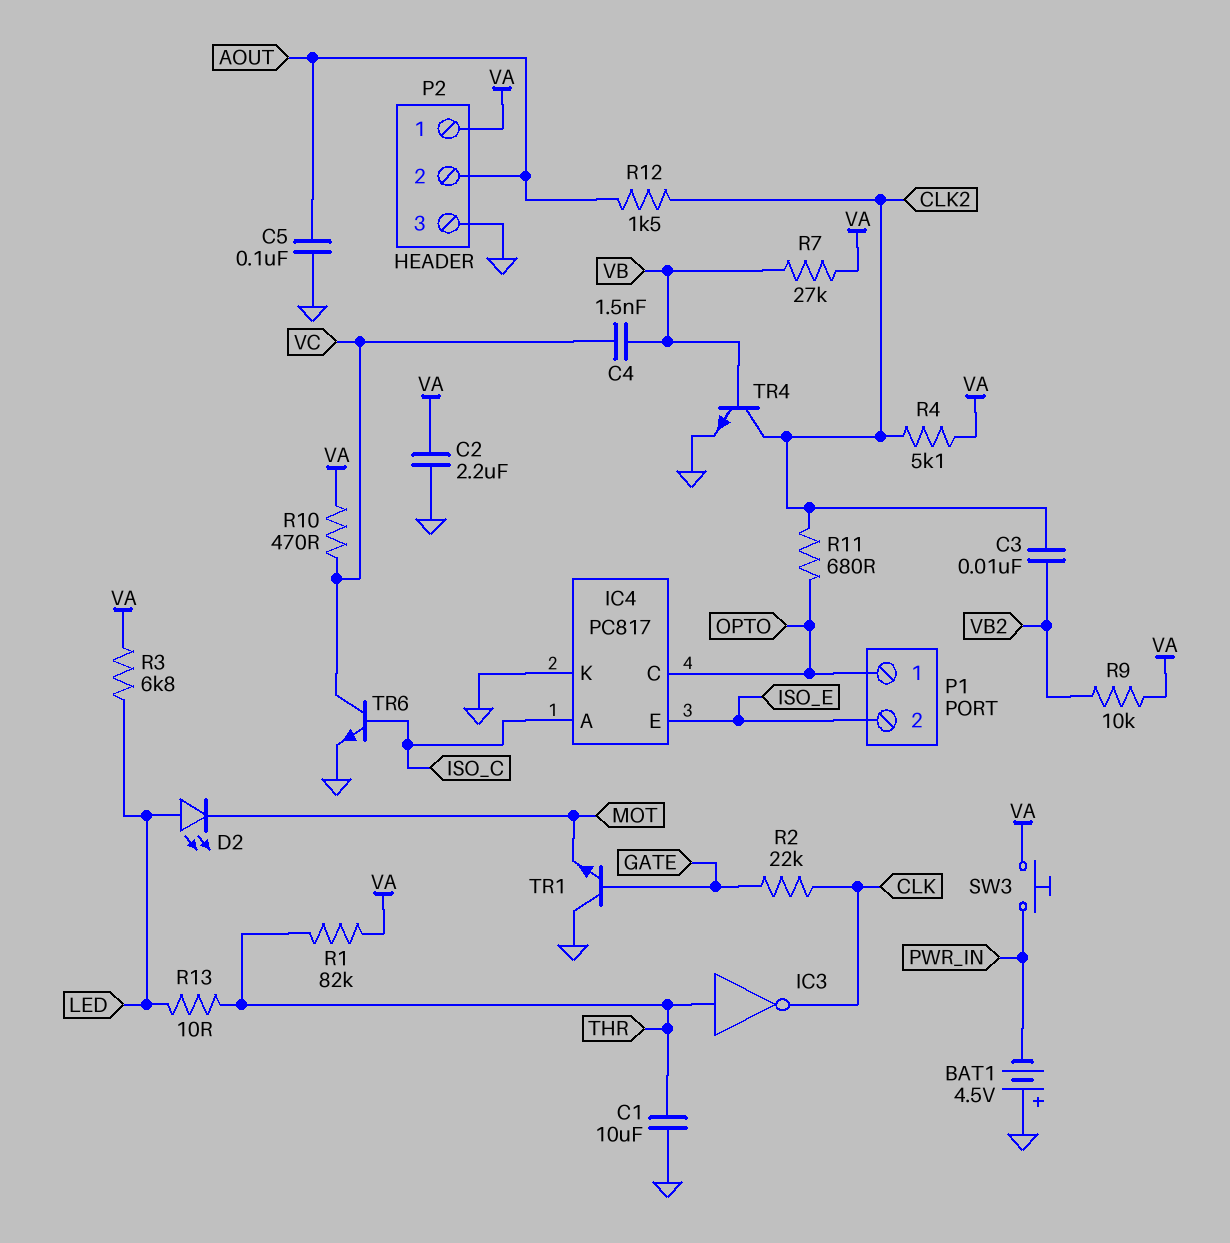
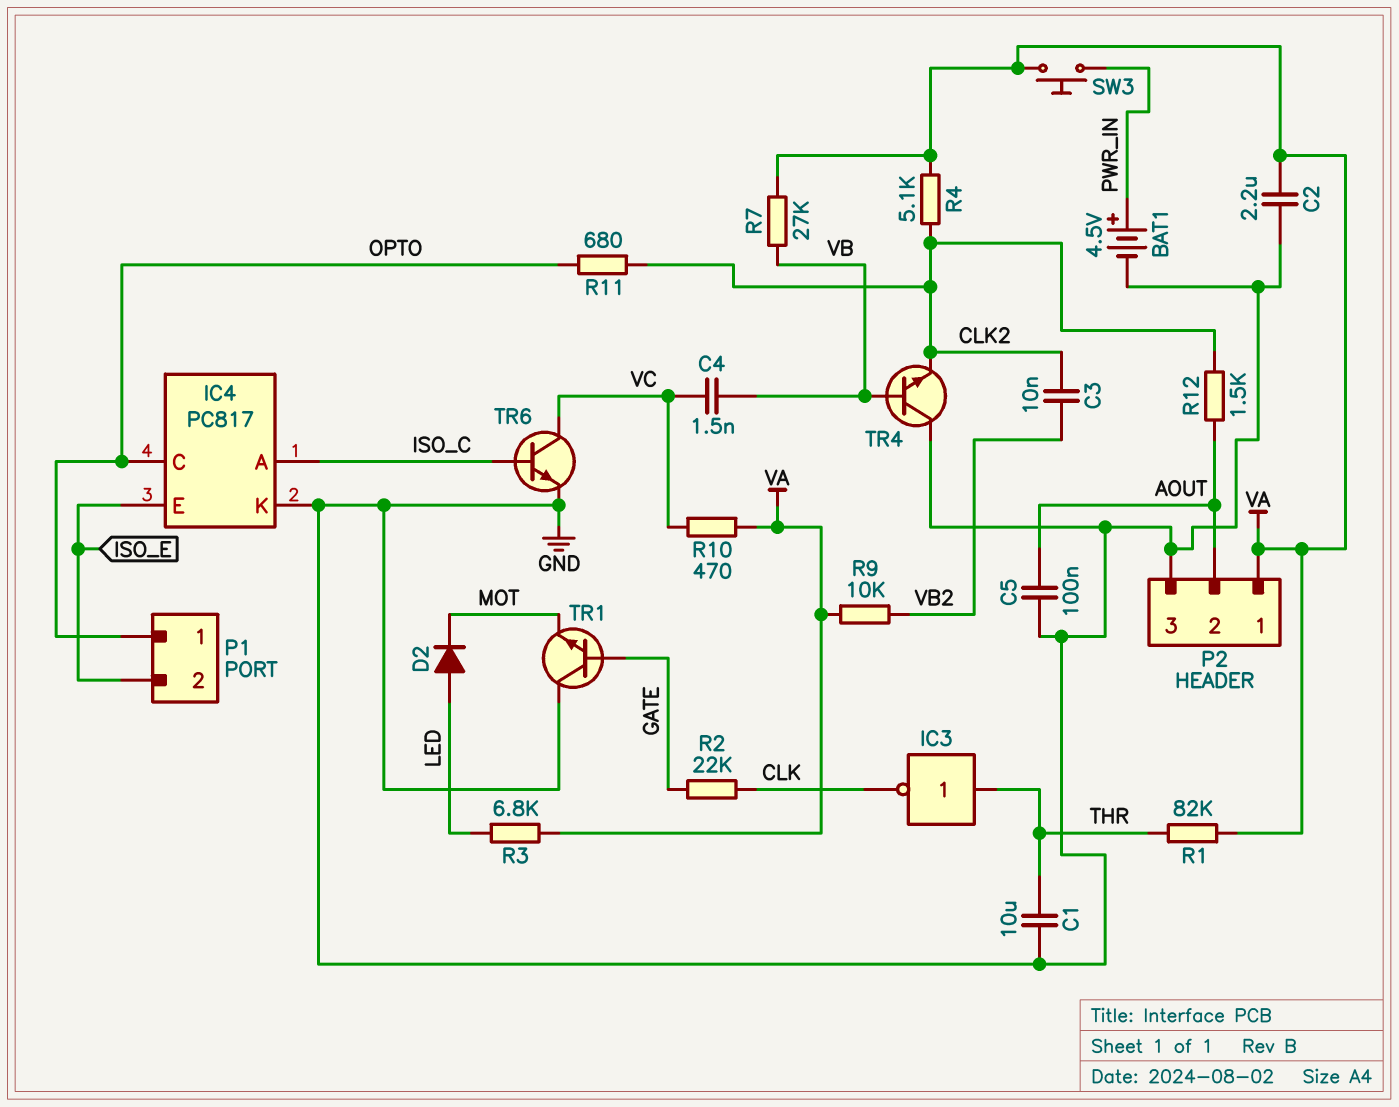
BAT1: 4.5V (plus GND, minus PWR_IN) -> 4.5V (plus PWR_IN, minus GND)
D2: LED (A LED, K MOT) -> diode (A LED, K MOT)
R13: 10 (LED, THR) -> none
TR4: NPN (B VB, C CLK2, E GND) -> NPN (B VB, C GND, E CLK2)

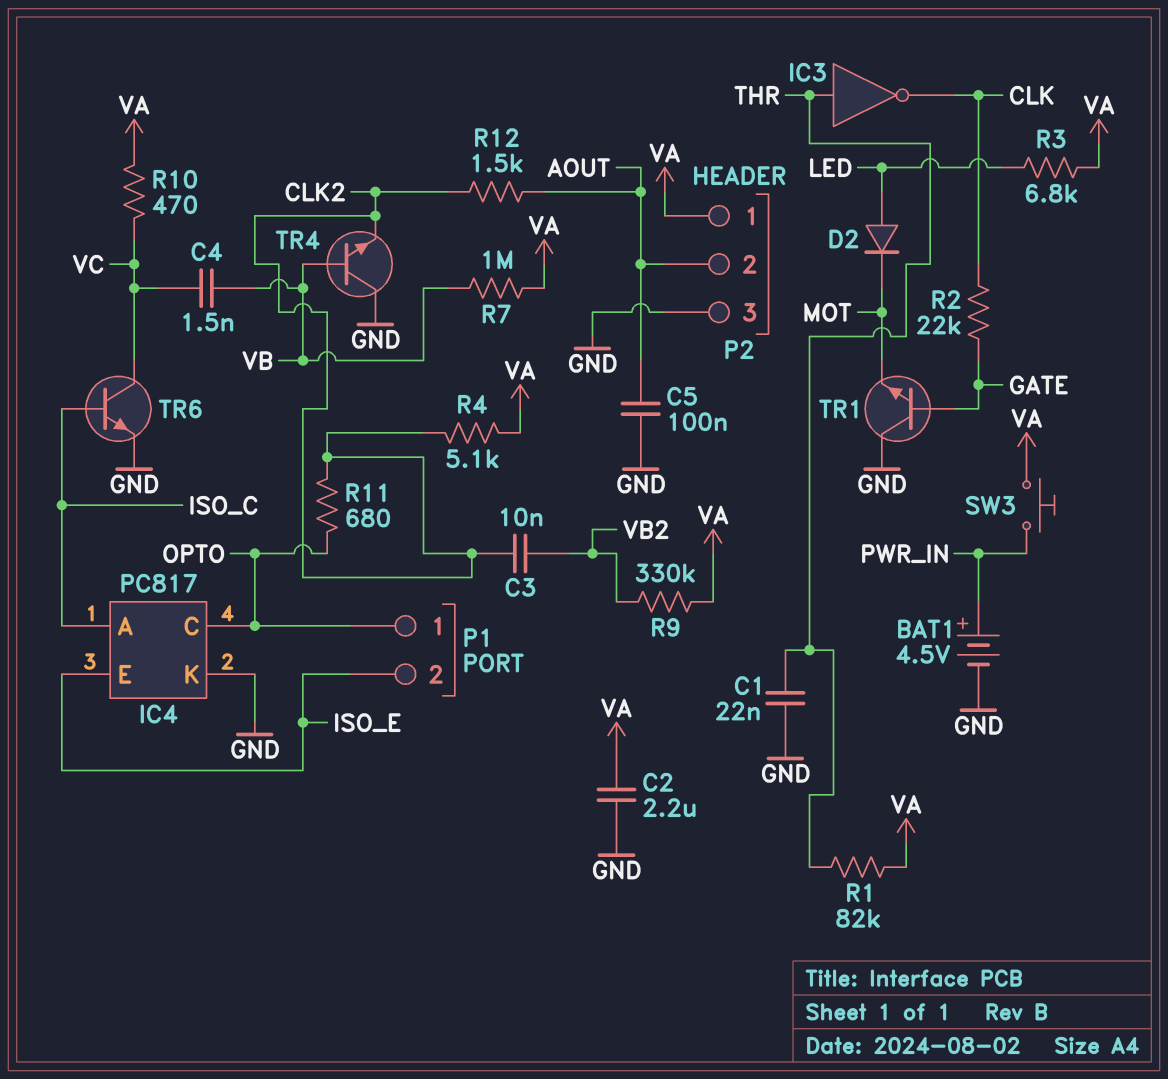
C1: 10uF (GND, THR) -> 22nF (GND, THR)
R7: 27k (VA, VB) -> 1M (VA, VB)
R9: 10k (VA, VB2) -> 330k (VA, VB2)

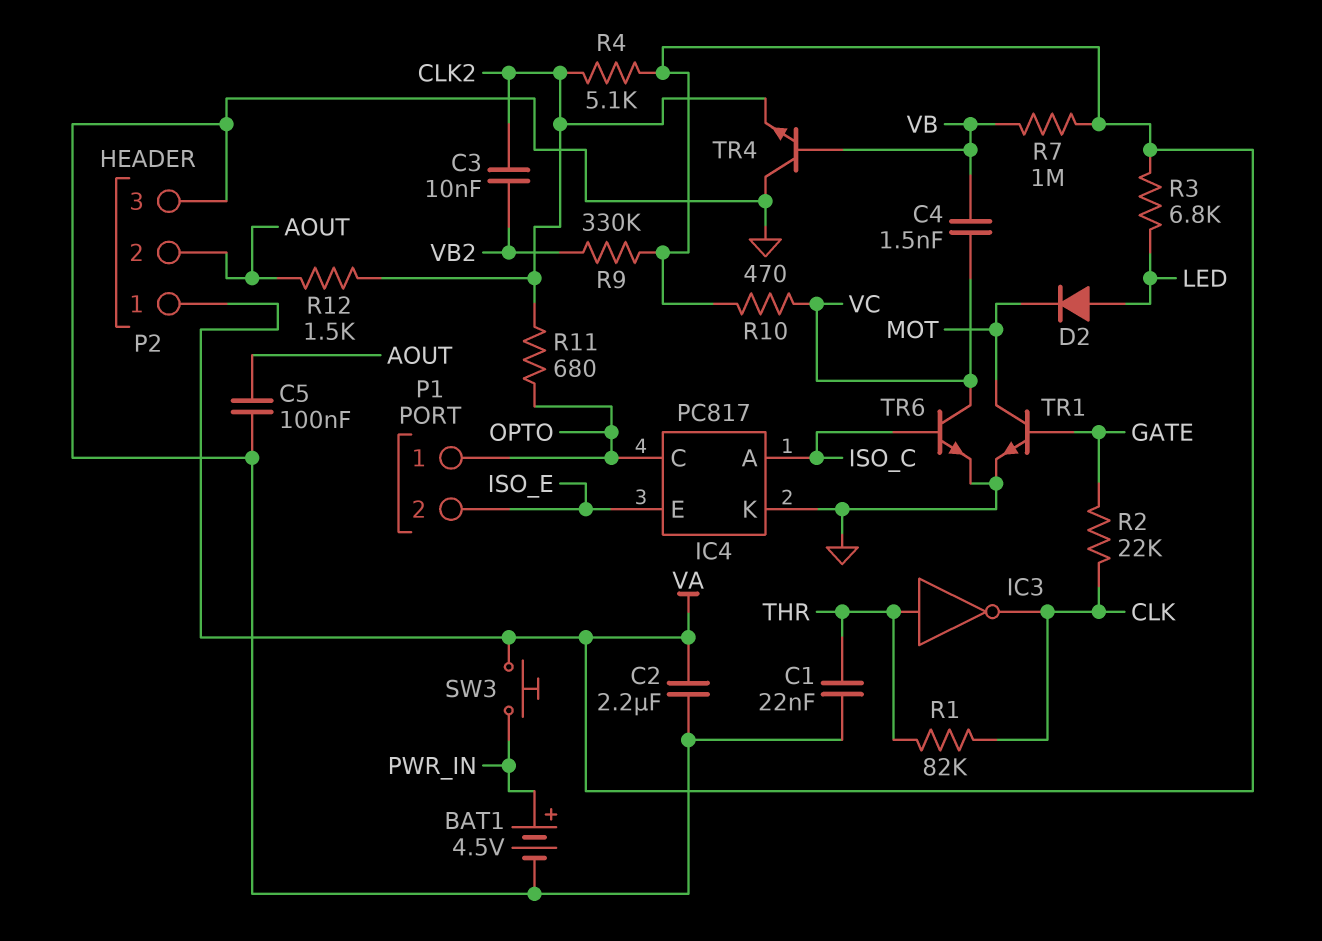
R1: 82k (THR, VA) -> 82k (CLK, THR)
TR1: NPN (B GATE, C GND, E MOT) -> NPN (B GATE, C MOT, E GND)

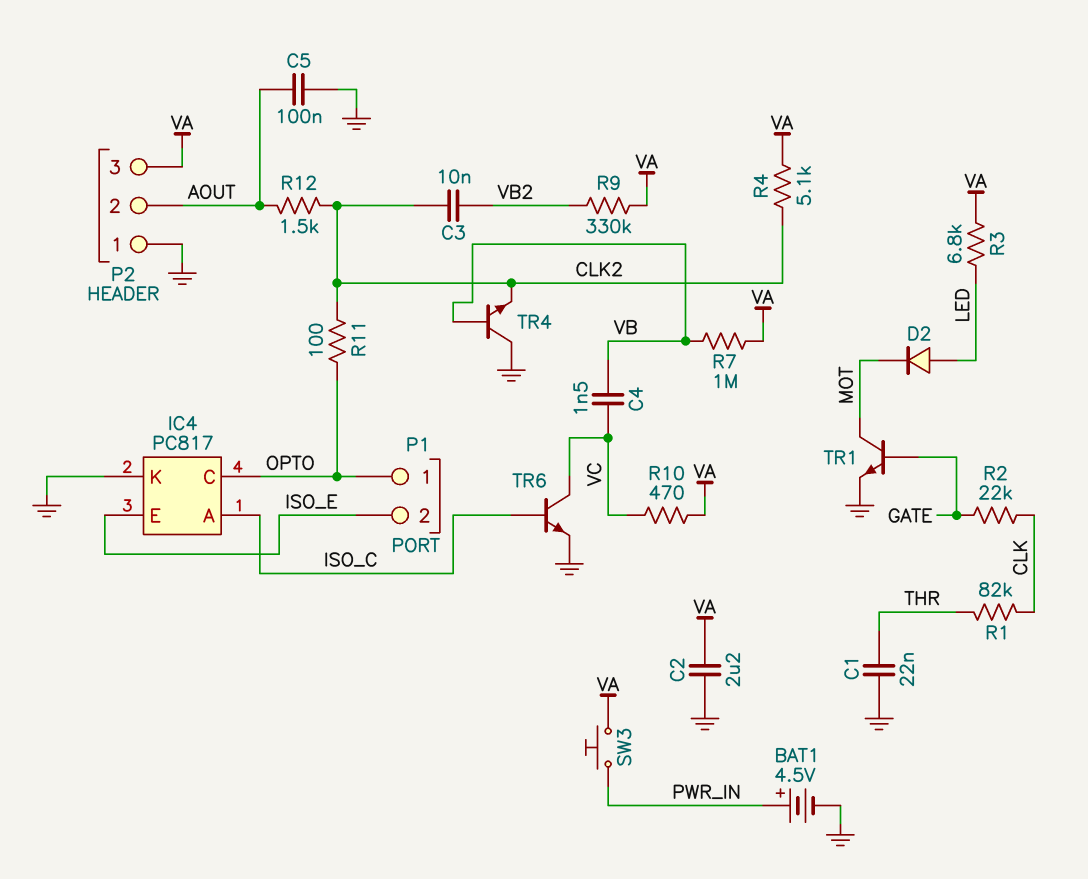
IC3: NOT (in THR, out CLK) -> none
P2 pin 1: VA -> GND
P2 pin 3: GND -> VA
R11: 680 (CLK2, OPTO) -> 100 (CLK2, OPTO)

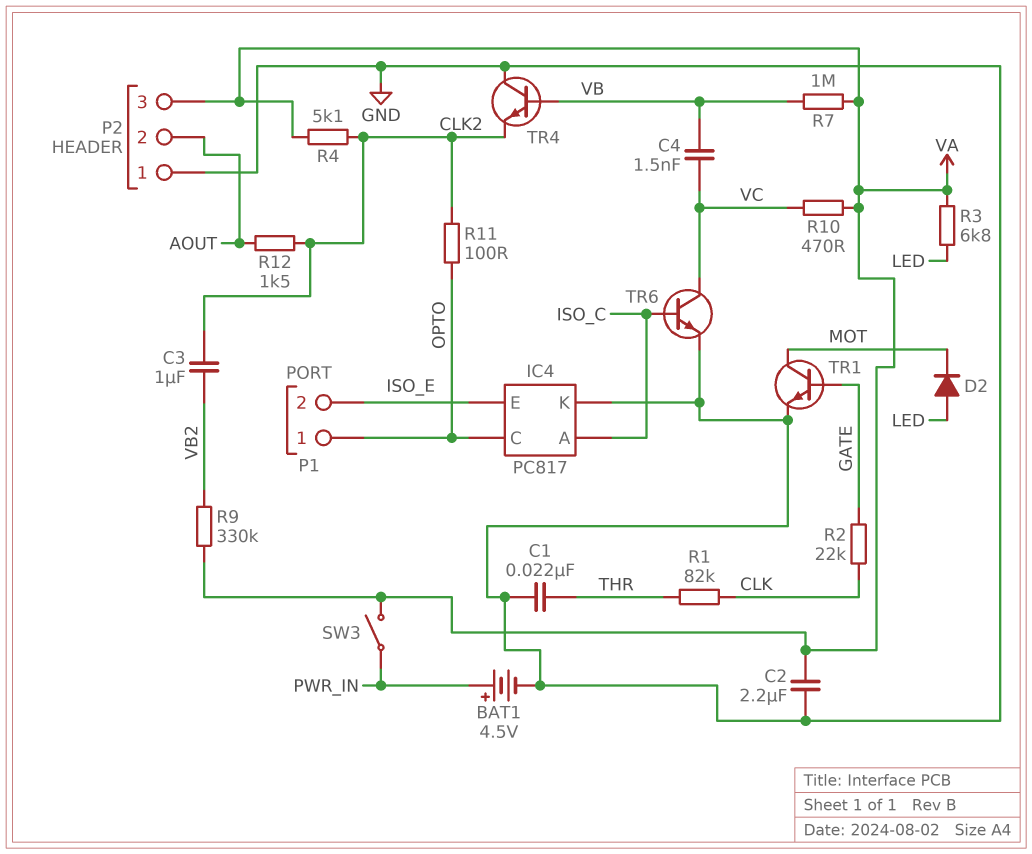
C3: 10nF (CLK2, VB2) -> 1uF (CLK2, VB2)
C5: 100nF (AOUT, GND) -> none
SW3: button (PWR_IN, VA) -> switch (PWR_IN, VA)

